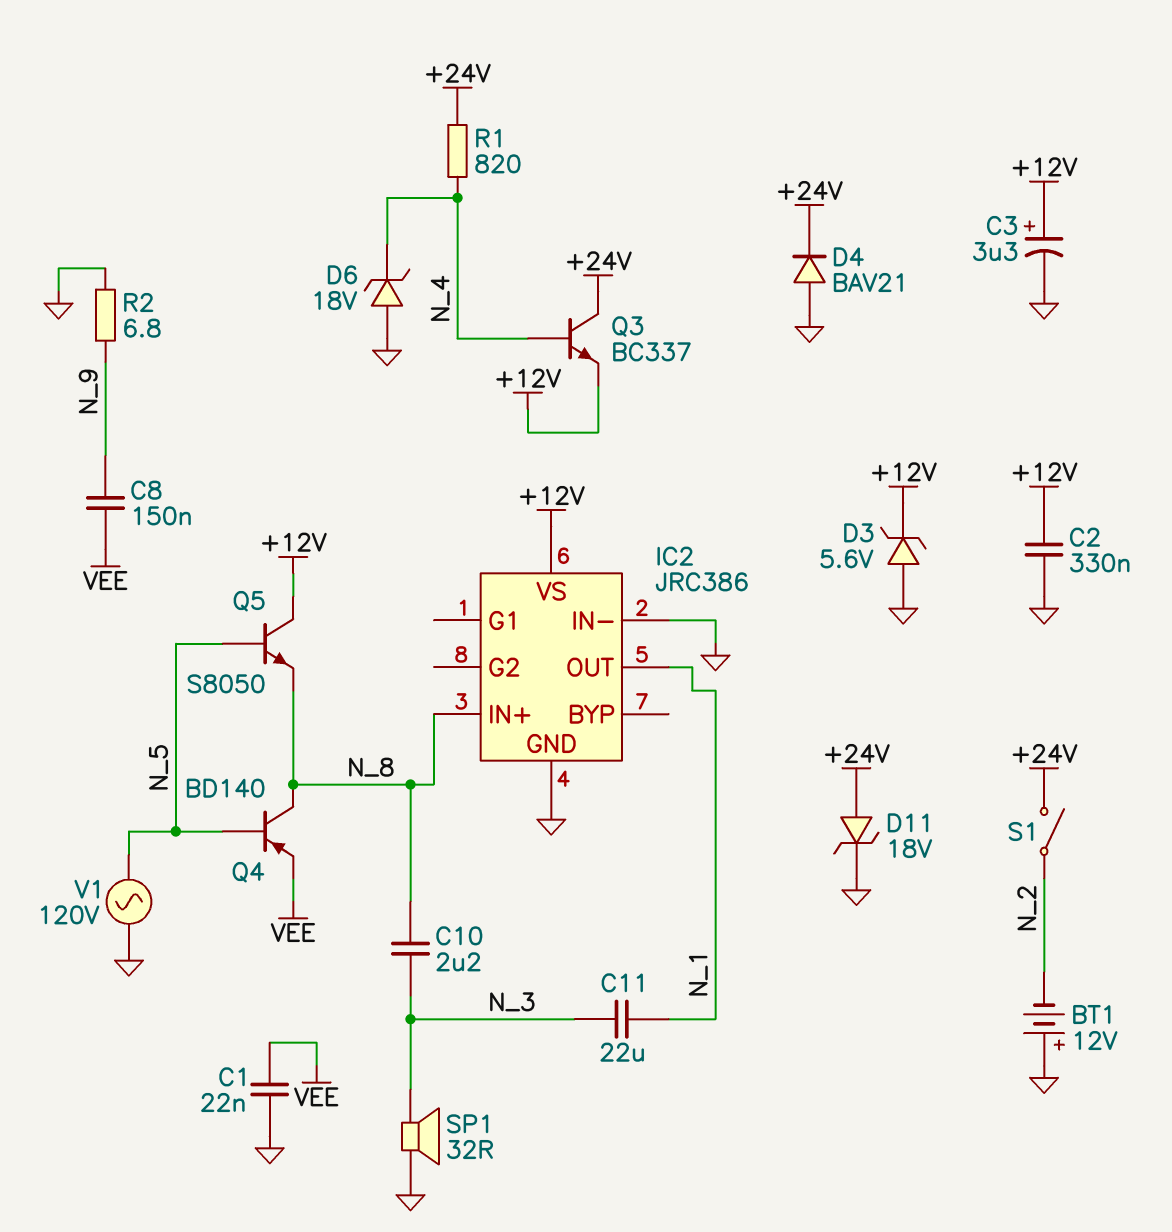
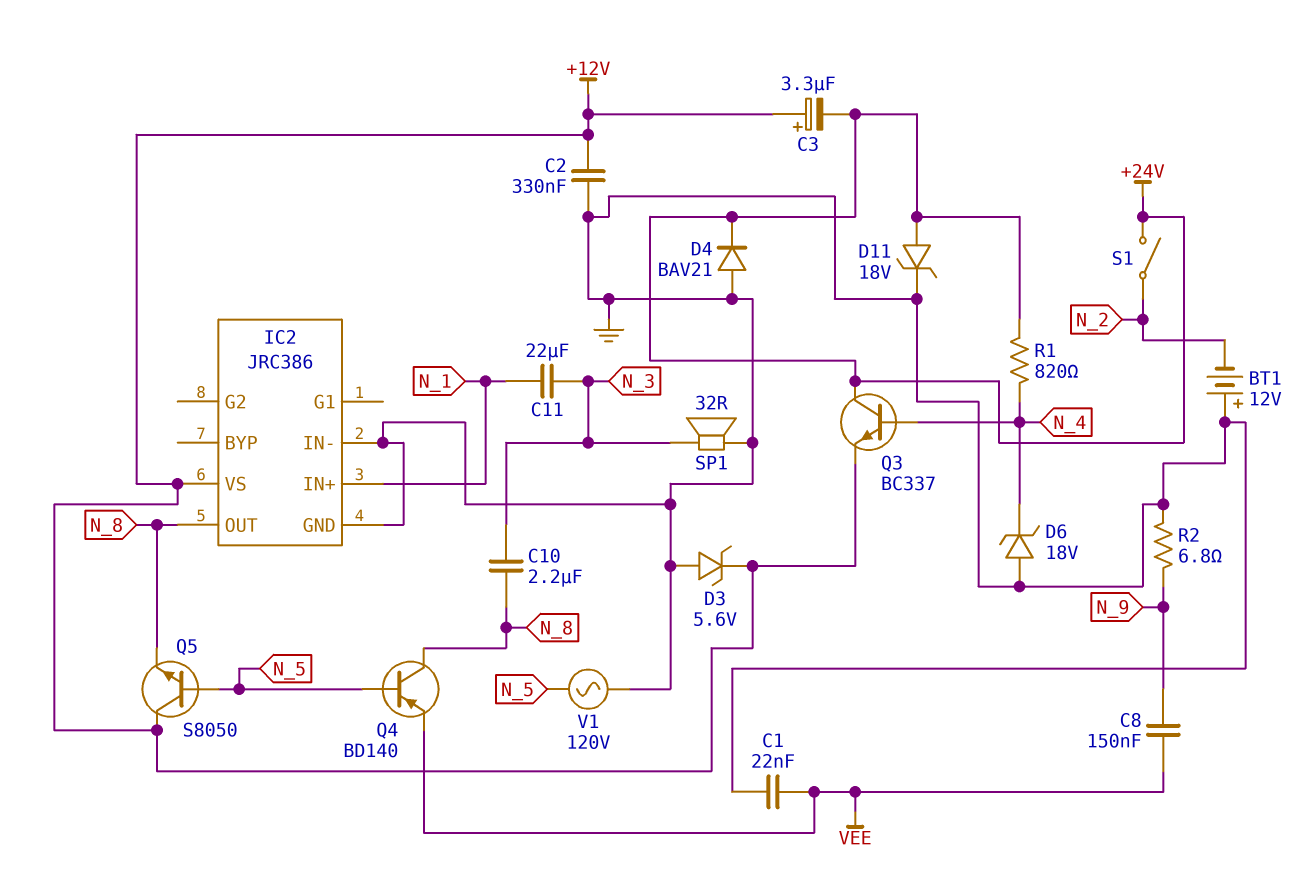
C3: 3.3uF (plus +12V, minus GND) -> 3.3uF (plus +12V, minus +24V)
IC2 pin IN+: N_8 -> N_1
IC2 pin OUT: N_1 -> N_8

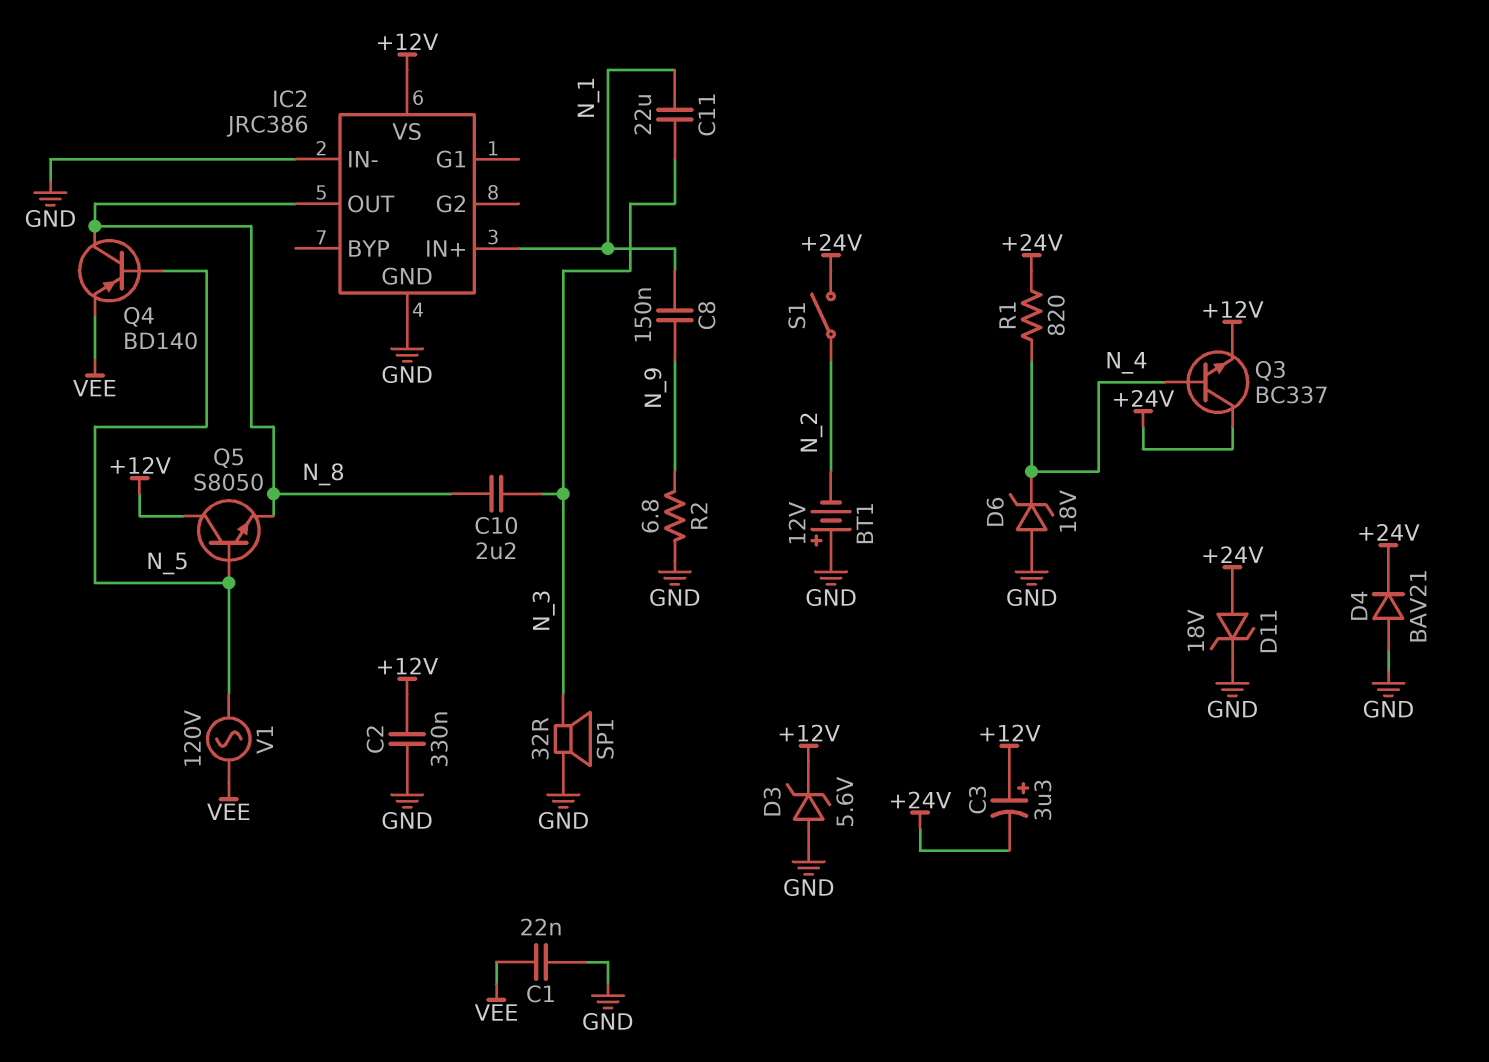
C8: 150nF (N_9, VEE) -> 150nF (N_1, N_9)
V1: AC 120V (GND, N_5) -> AC 120V (N_5, VEE)

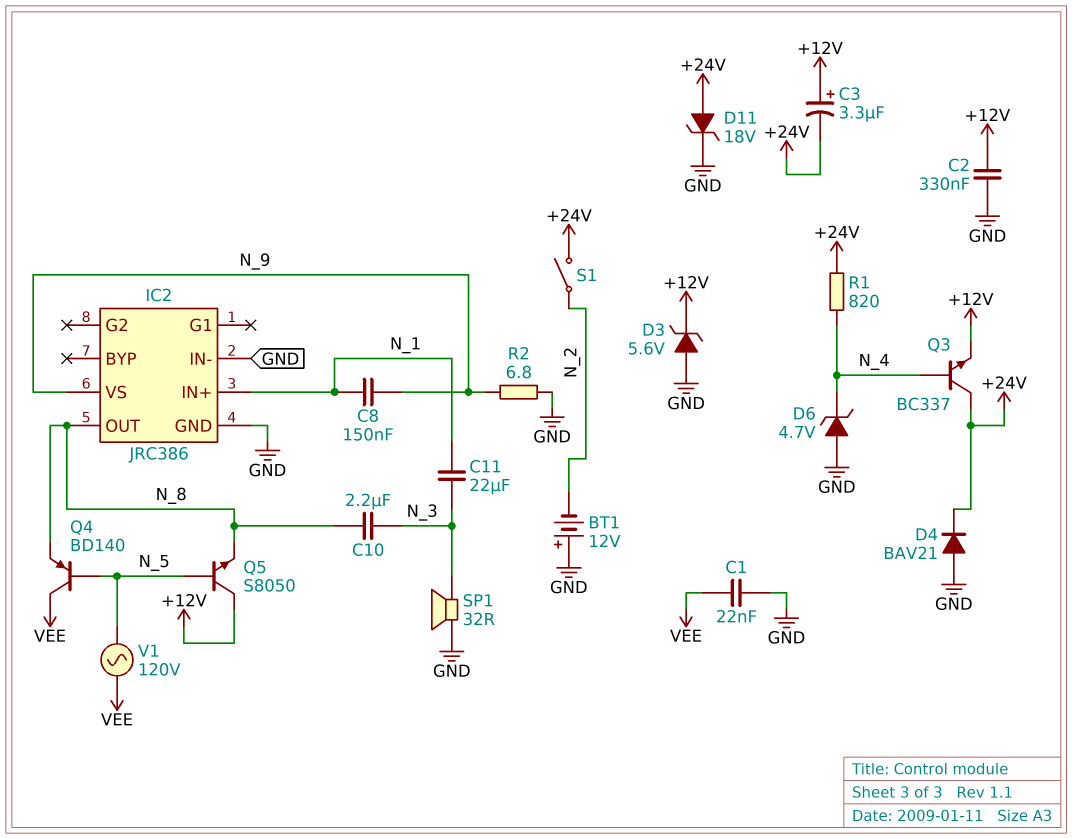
D6: zener 18V (A GND, K N_4) -> zener 4.7V (A GND, K N_4)
IC2 pin VS: +12V -> N_9
Q4: PNP BD140 (B N_5, C N_8, E VEE) -> PNP BD140 (B N_5, C VEE, E N_8)

